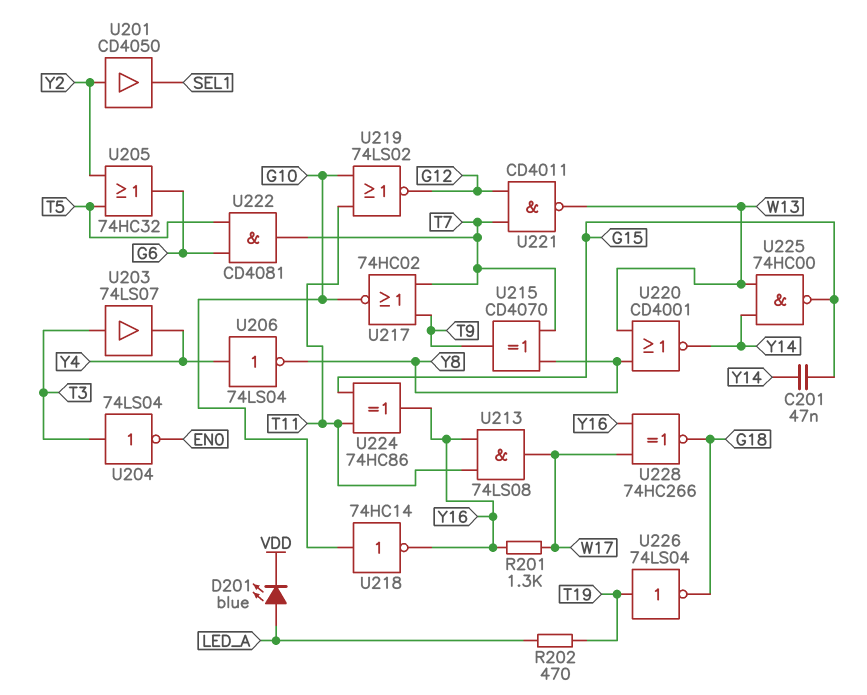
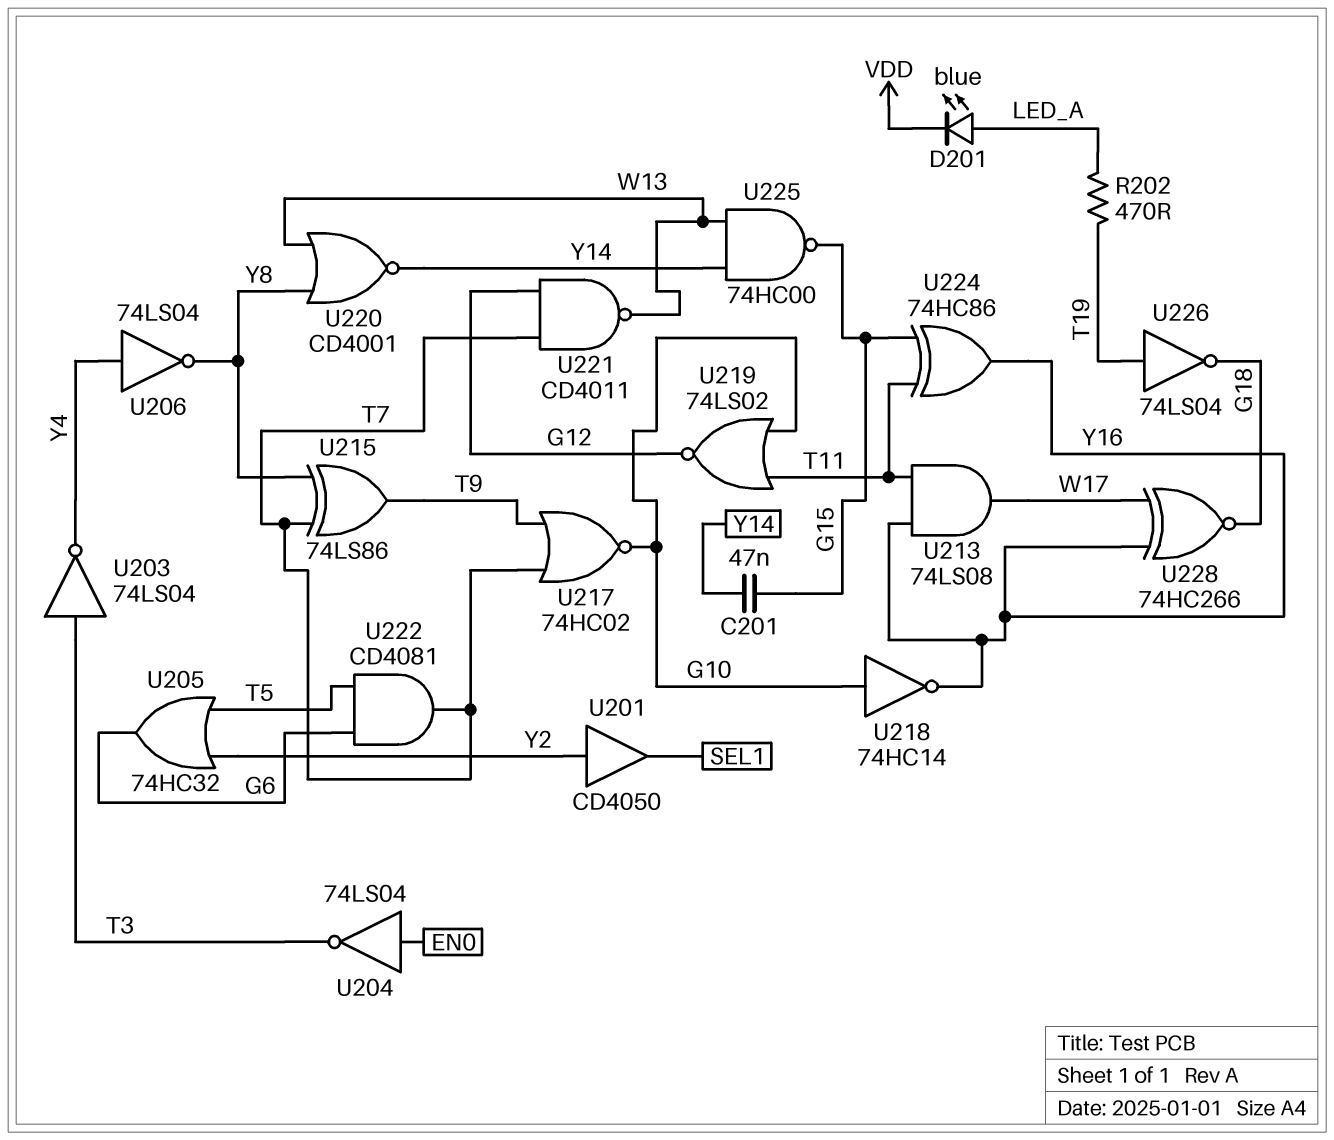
R201: 1.3k (W17, Y16) -> none
U203: buffer 74LS07 (in T3, out Y4) -> NOT 74LS04 (in T3, out Y4)
U204: NOT 74LS04 (in T3, out EN0) -> NOT 74LS04 (in EN0, out T3)
U215: XOR CD4070 (in T7, in Y8, out T9) -> XOR 74LS86 (in T7, in Y8, out T9)

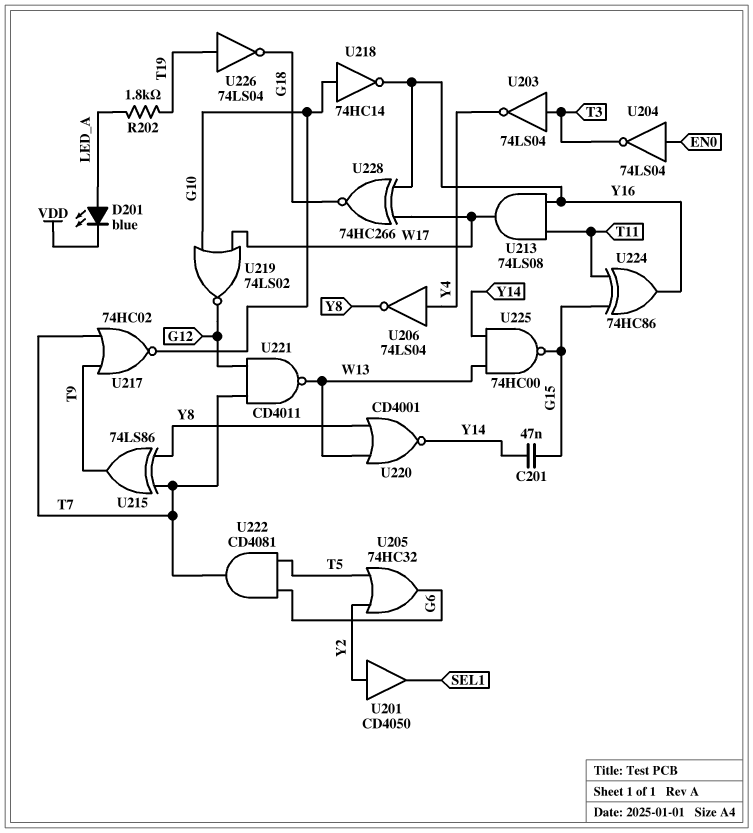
R202: 470 (LED_A, T19) -> 1.8k (LED_A, T19)
U219: NOR 74LS02 (in G10, in T11, out G12) -> NOR 74LS02 (in G10, in W17, out G12)

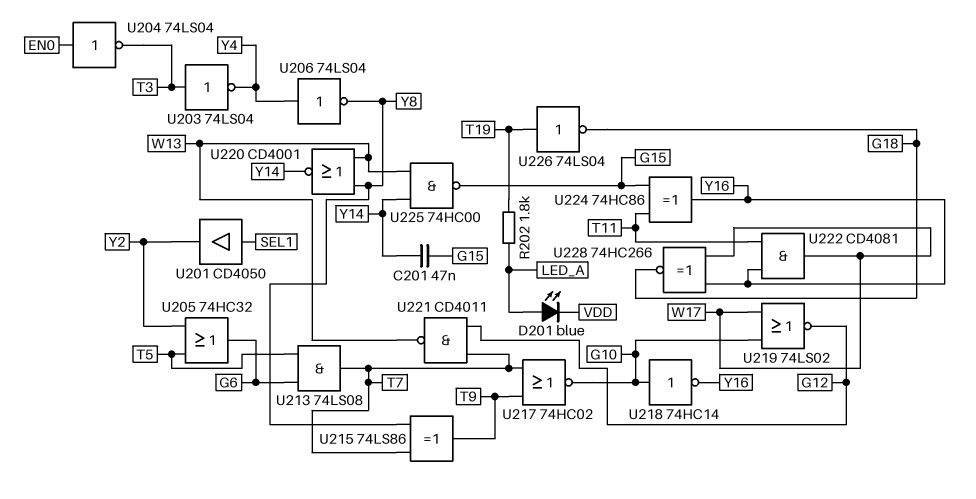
U201: buffer CD4050 (in Y2, out SEL1) -> buffer CD4050 (in SEL1, out Y2)
U213: AND 74LS08 (in T11, in Y16, out W17) -> AND 74LS08 (in G6, in T5, out T7)
U222: AND CD4081 (in G6, in T5, out T7) -> AND CD4081 (in T11, in Y16, out W17)

